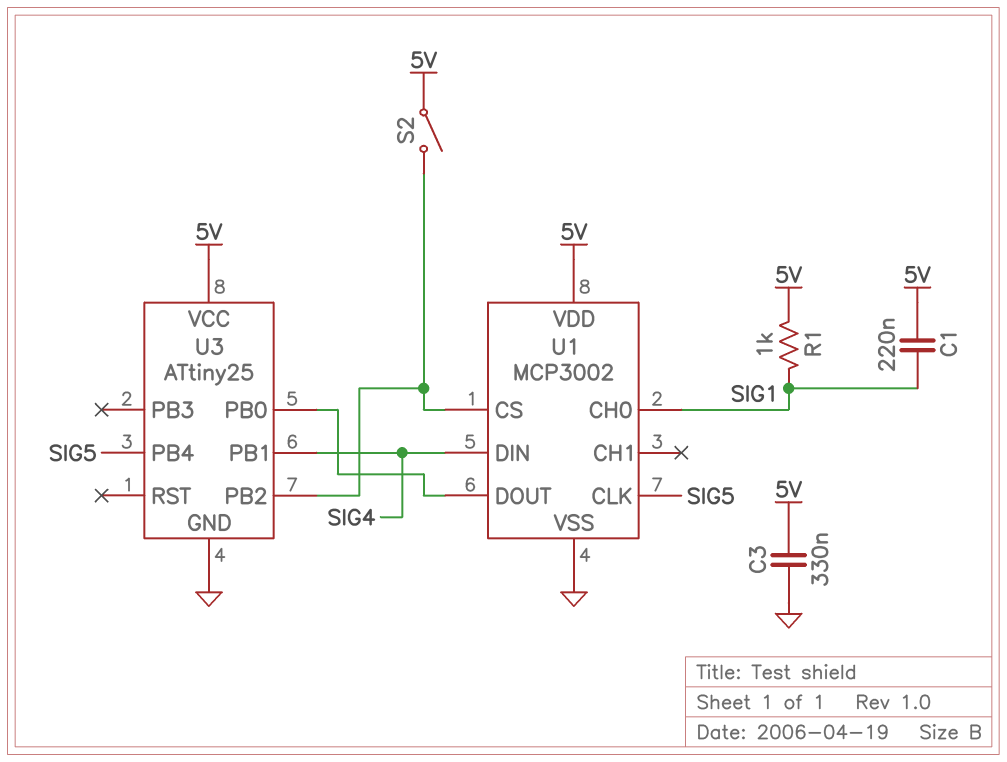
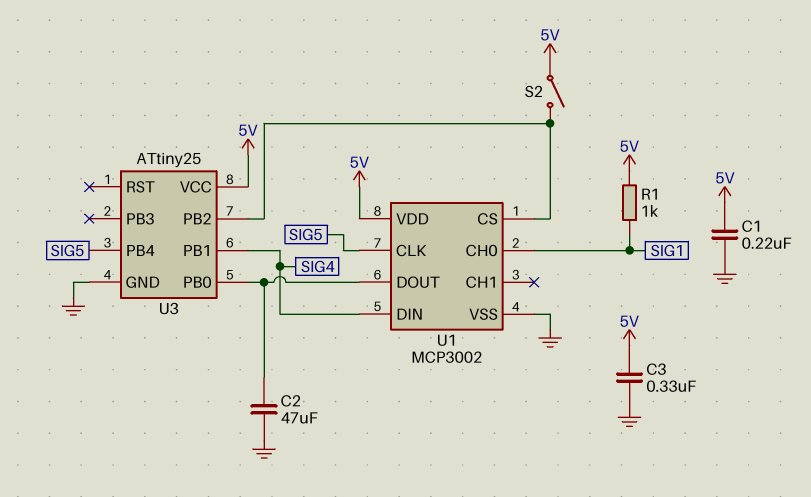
C1: 220nF (5V, SIG1) -> 220nF (5V, GND)
C2: none -> 47uF (GND, U1/DOUT)

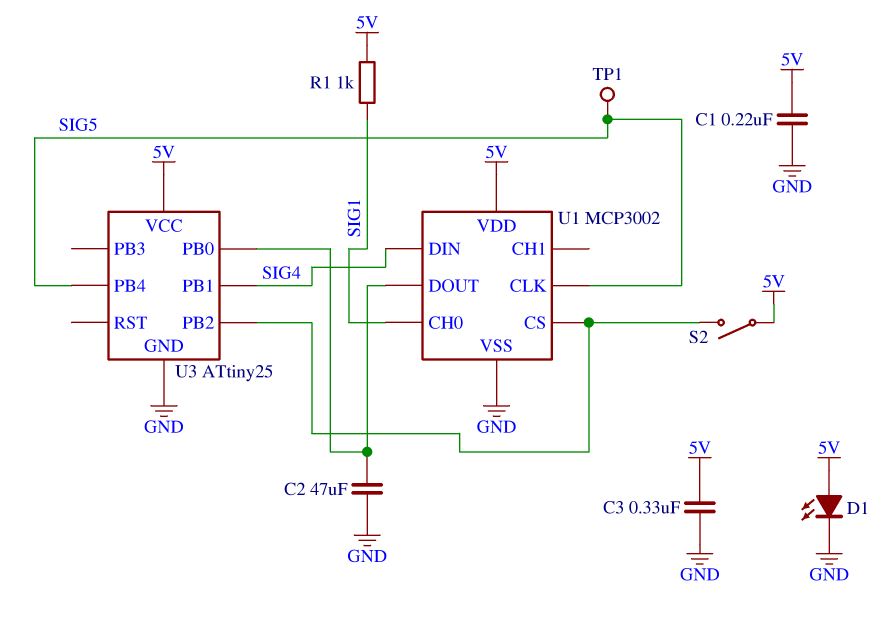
D1: none -> LED (A 5V, K GND)
TP1: none -> test point (SIG5)

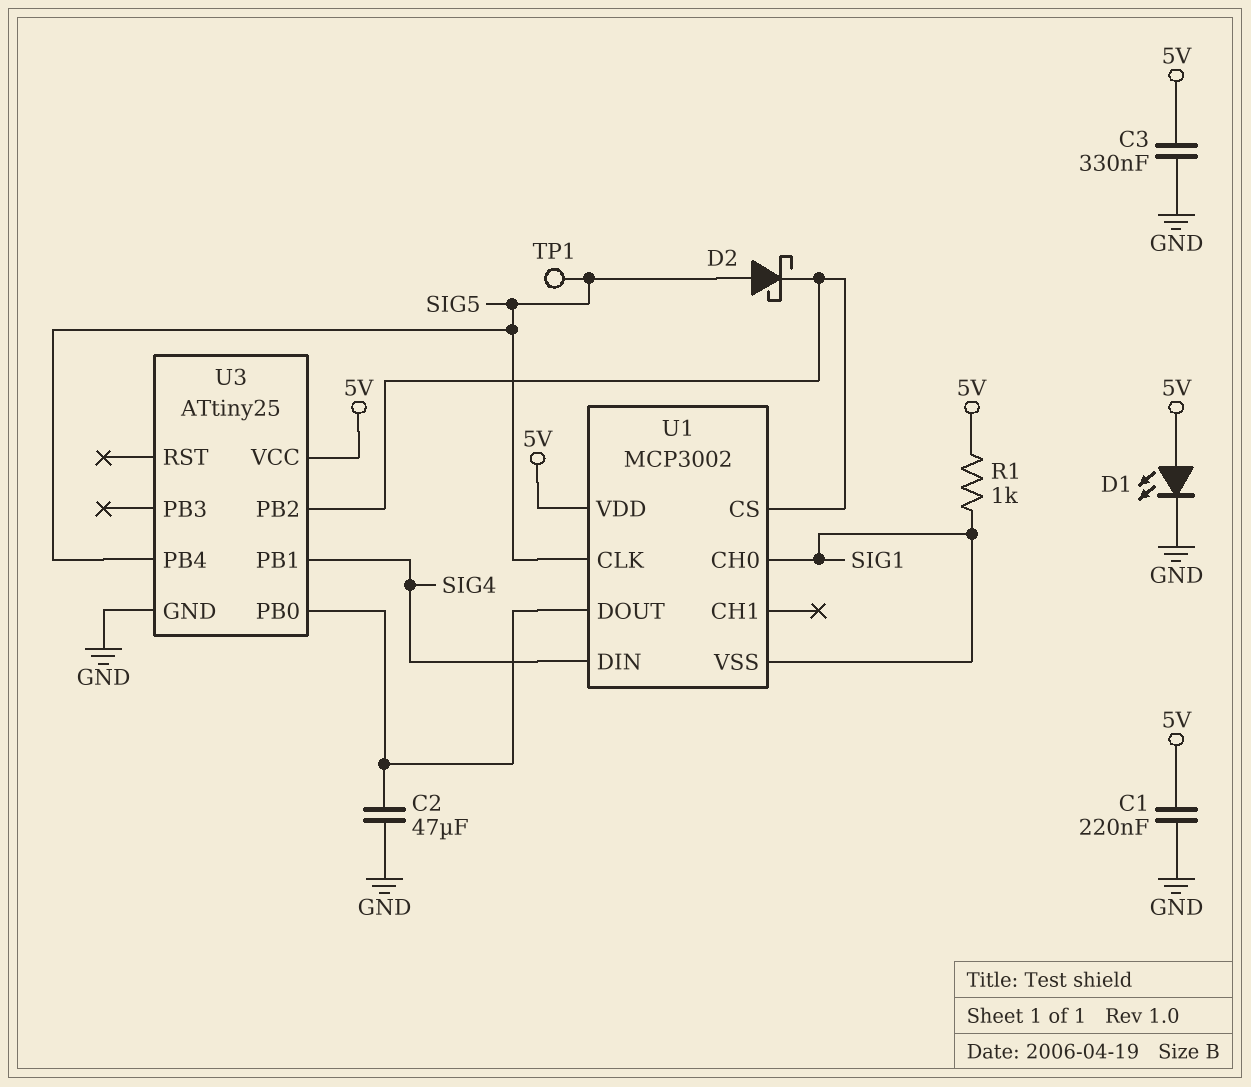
D2: none -> schottky (A SIG5, K U1/CS)
S2: switch (5V, U1/CS) -> none
U1 pin VSS: GND -> SIG1

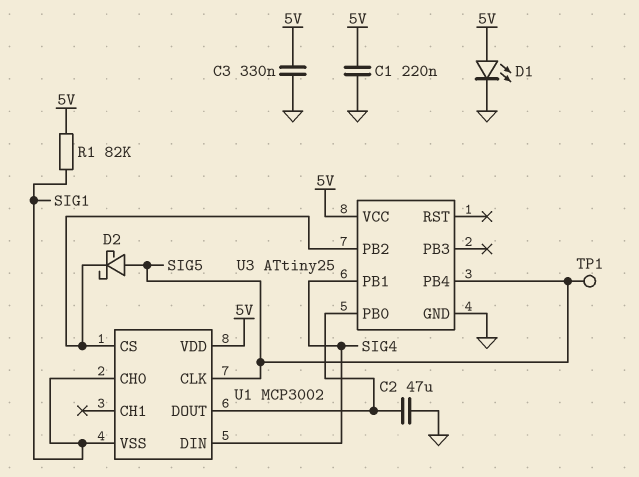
R1: 1k (5V, SIG1) -> 82k (5V, SIG1)

